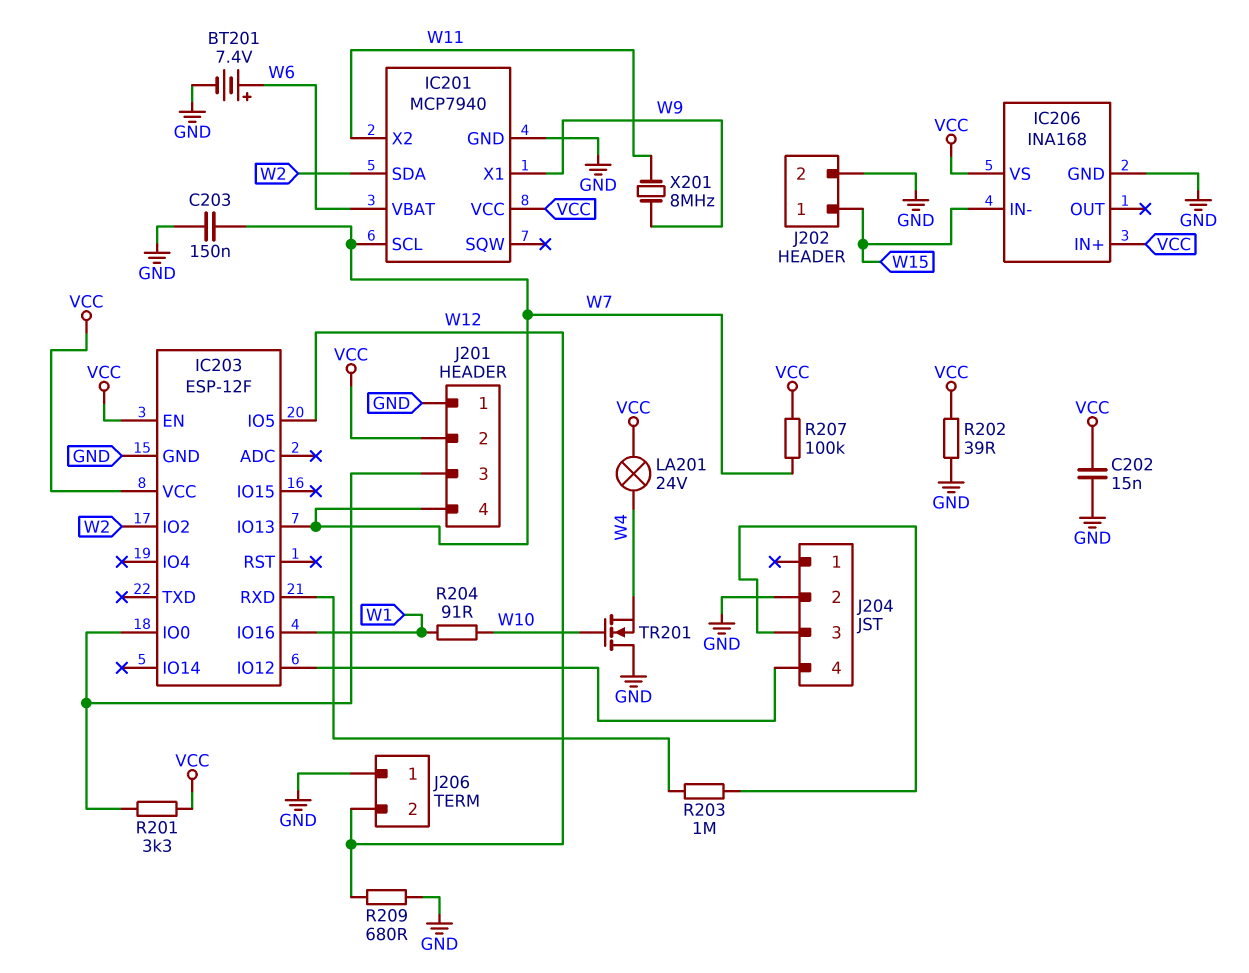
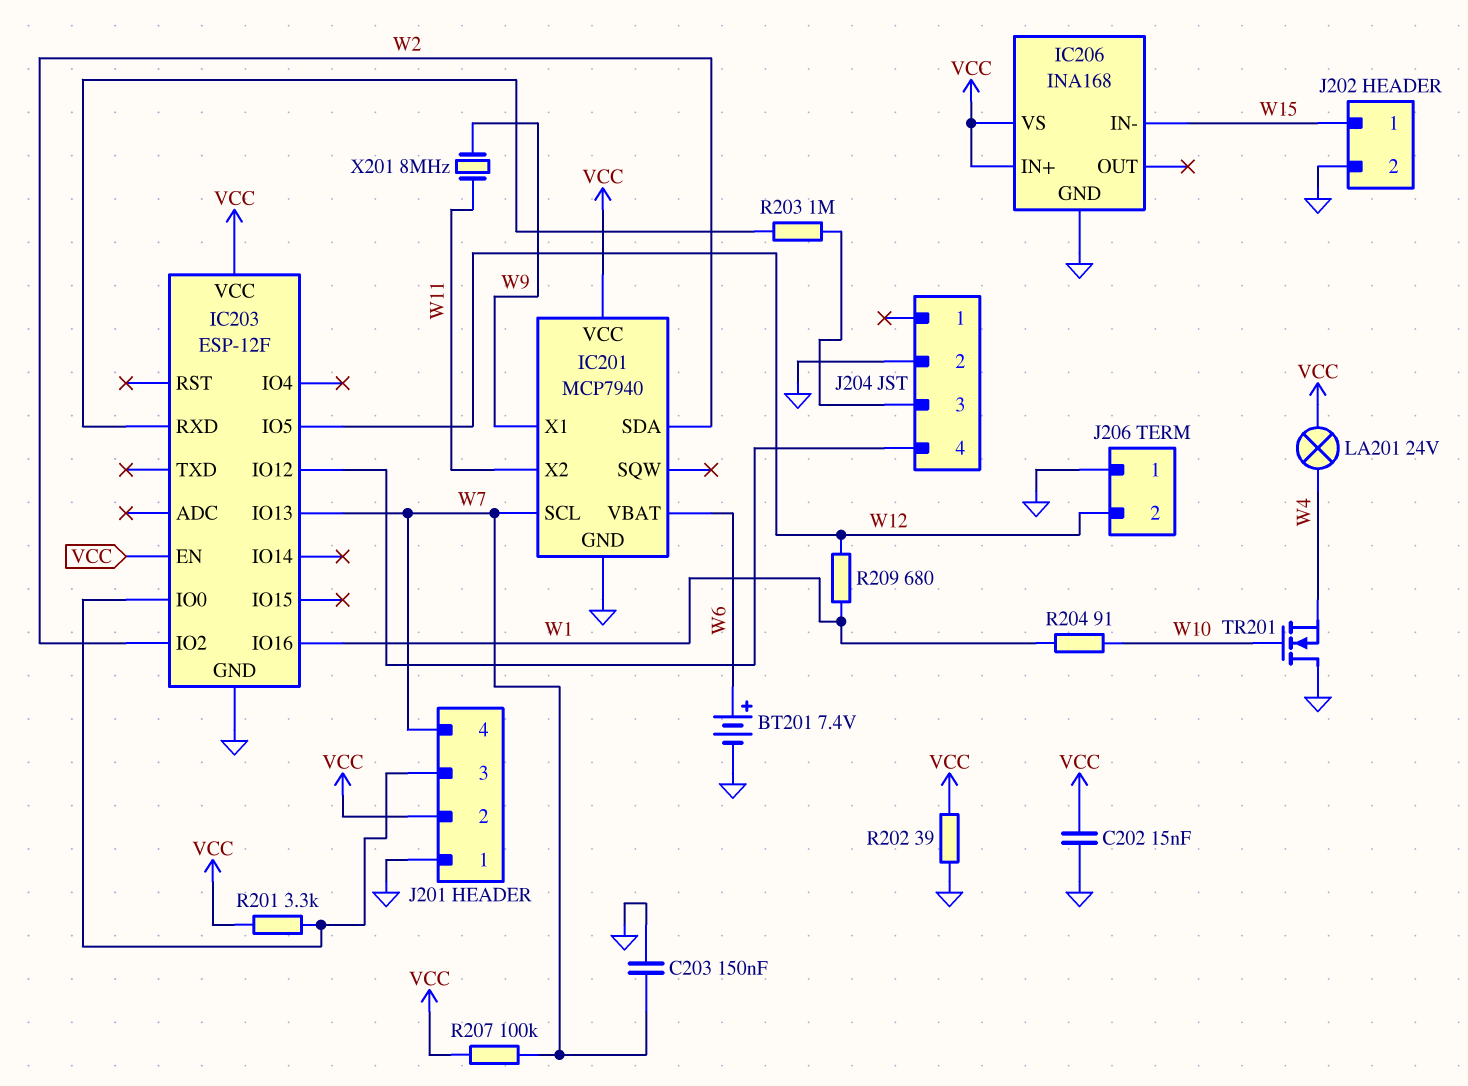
R209: 680 (GND, W12) -> 680 (W1, W12)

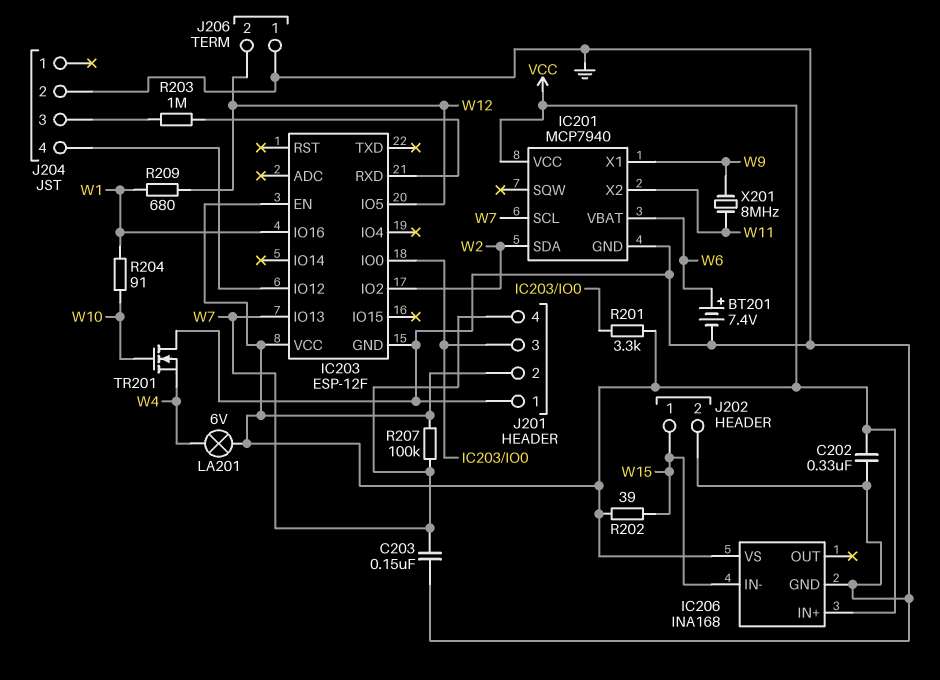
C202: 15nF (GND, VCC) -> 330nF (GND, VCC)
LA201: lamp 24V (VCC, W4) -> lamp 6V (VCC, W4)
R202: 39 (GND, VCC) -> 39 (VCC, W15)

